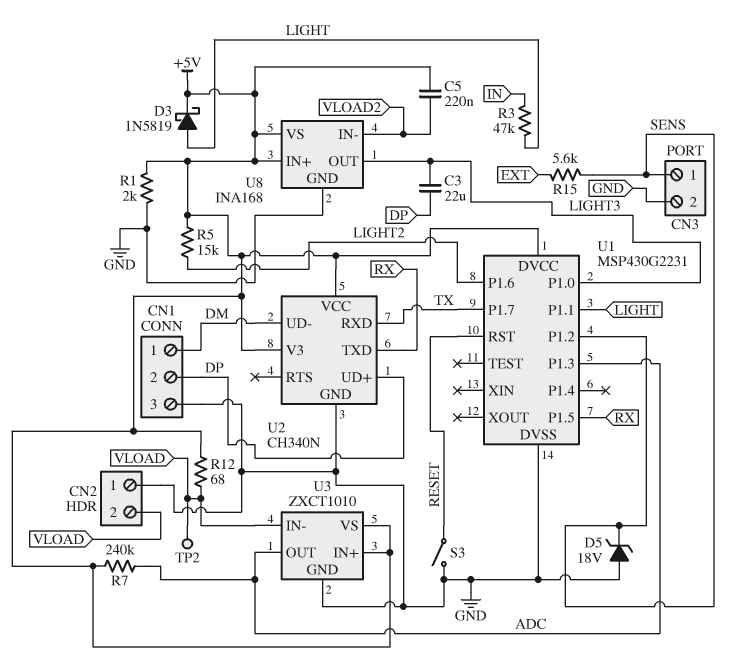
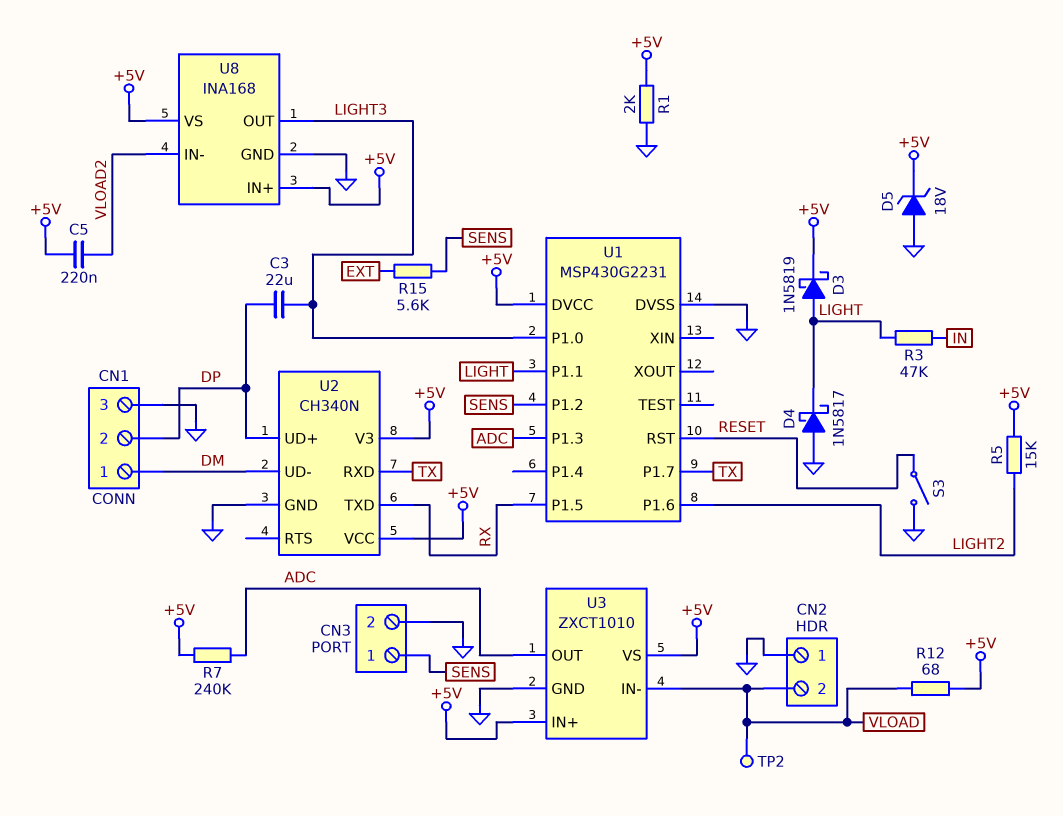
D4: none -> schottky 1N5817 (A GND, K LIGHT)
D5: zener 18V (A GND, K SENS) -> zener 18V (A GND, K +5V)

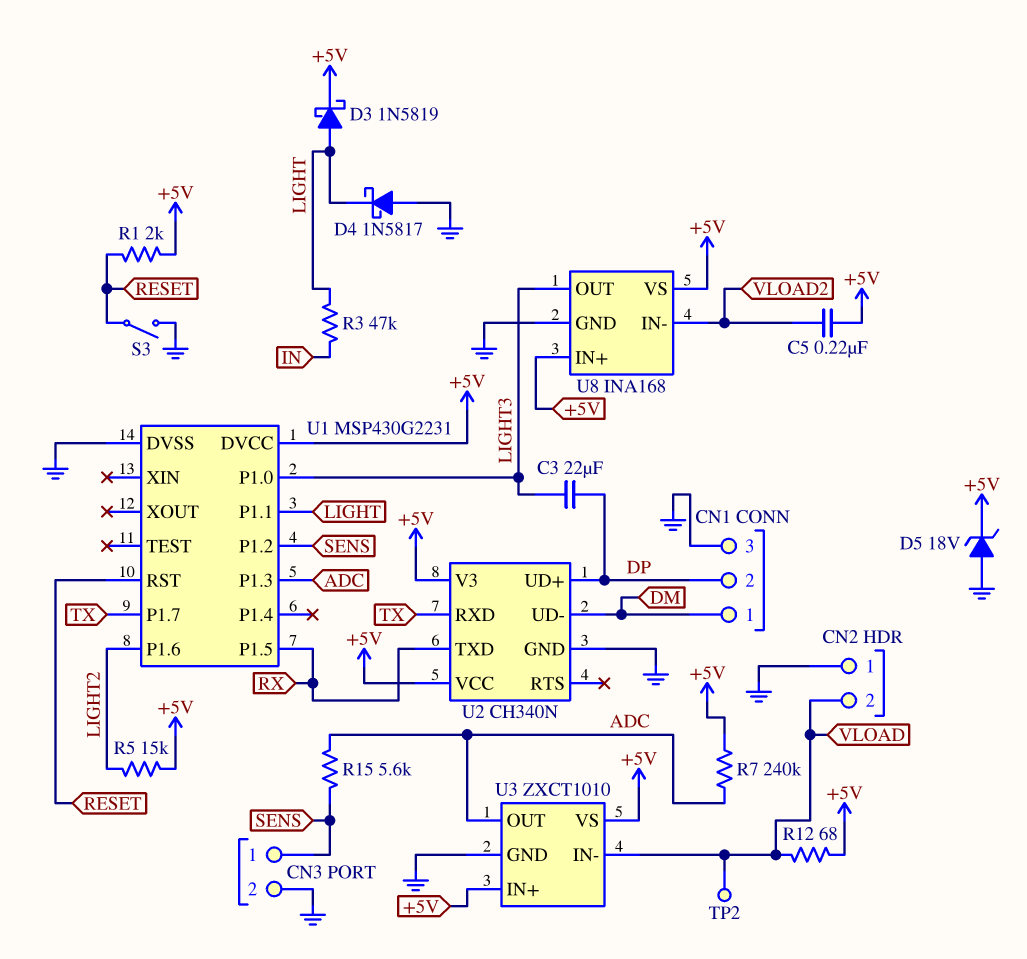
R1: 2k (+5V, GND) -> 2k (+5V, RESET)
R15: 5.6k (EXT, SENS) -> 5.6k (ADC, SENS)

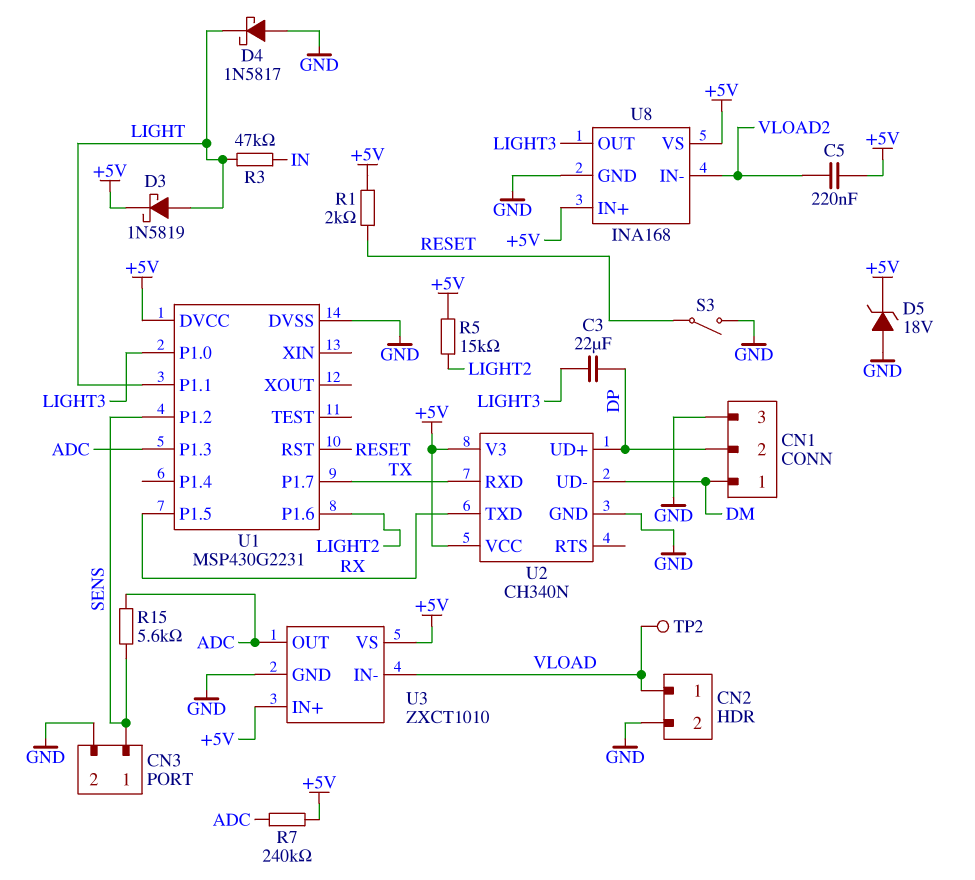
CN2 pin 1: GND -> VLOAD
CN2 pin 2: VLOAD -> GND
R12: 68 (+5V, VLOAD) -> none

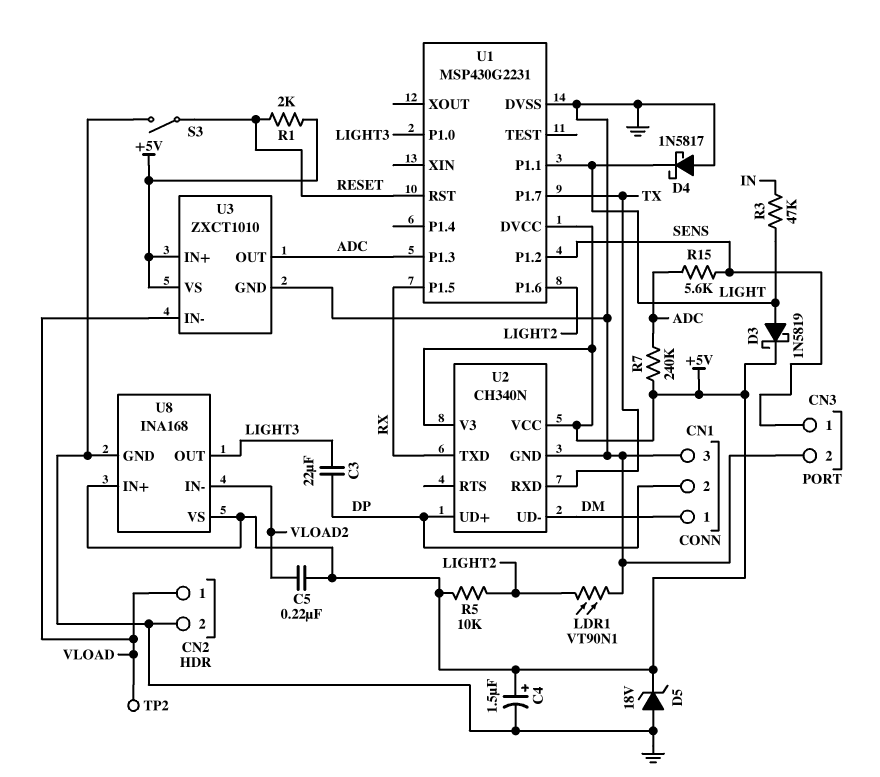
C4: none -> 1.5uF (plus +5V, minus GND)
LDR1: none -> VT90N1 (GND, LIGHT2)
R5: 15k (+5V, LIGHT2) -> 10k (+5V, LIGHT2)

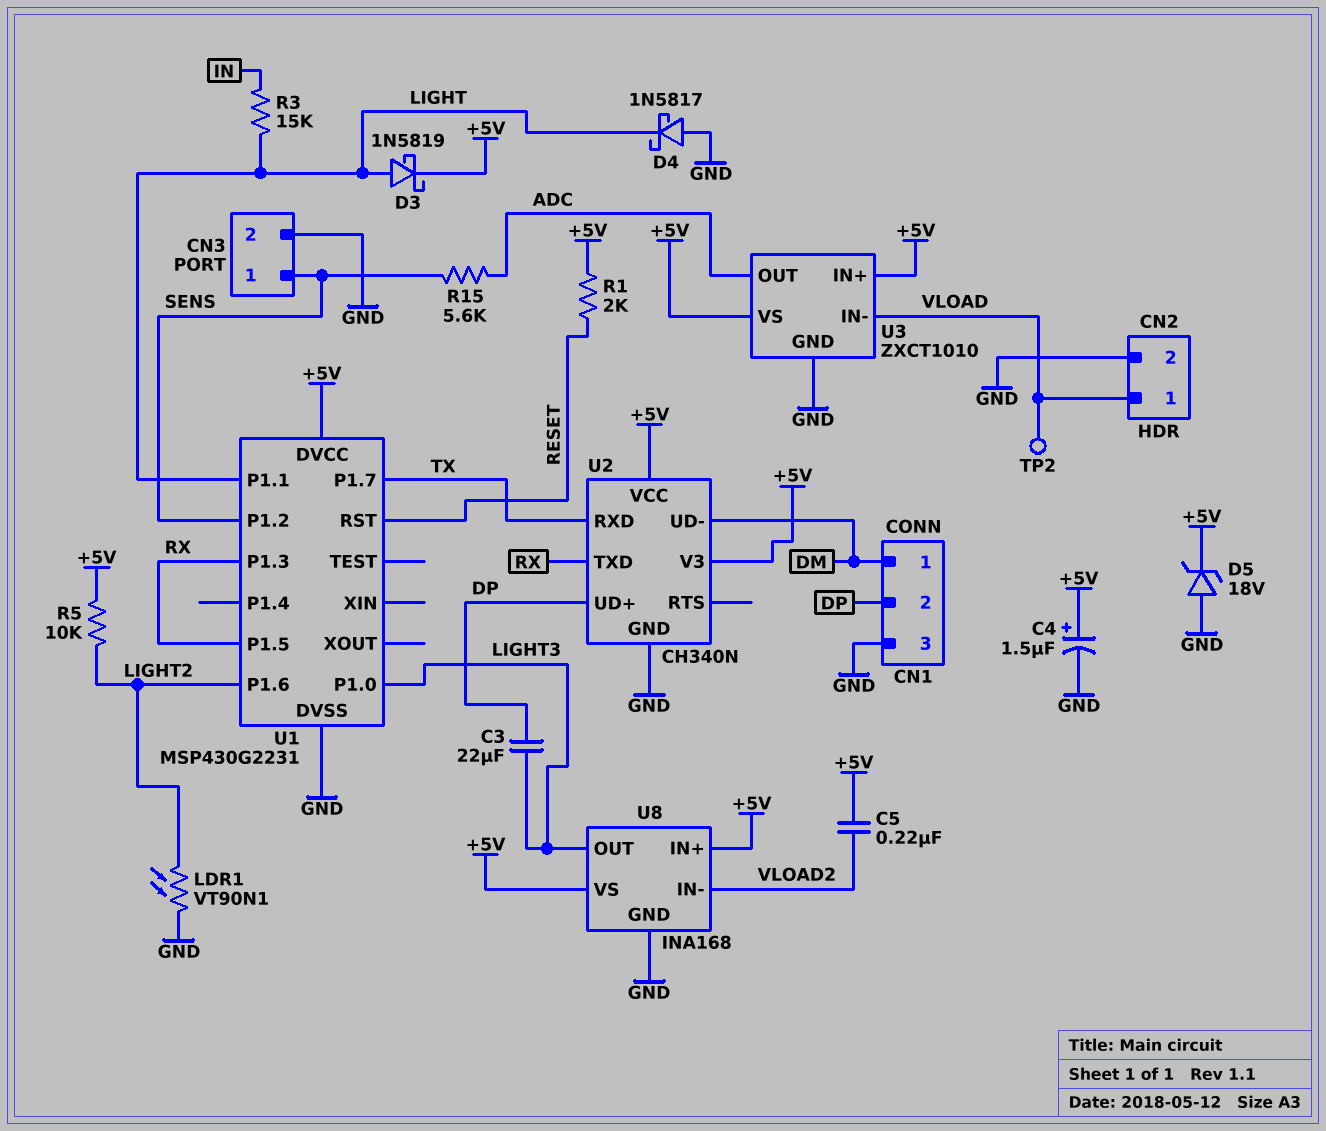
R3: 47k (IN, LIGHT) -> 15k (IN, LIGHT)
R7: 240k (+5V, ADC) -> none
S3: switch (GND, RESET) -> none
U1 pin P1.3: ADC -> RX

